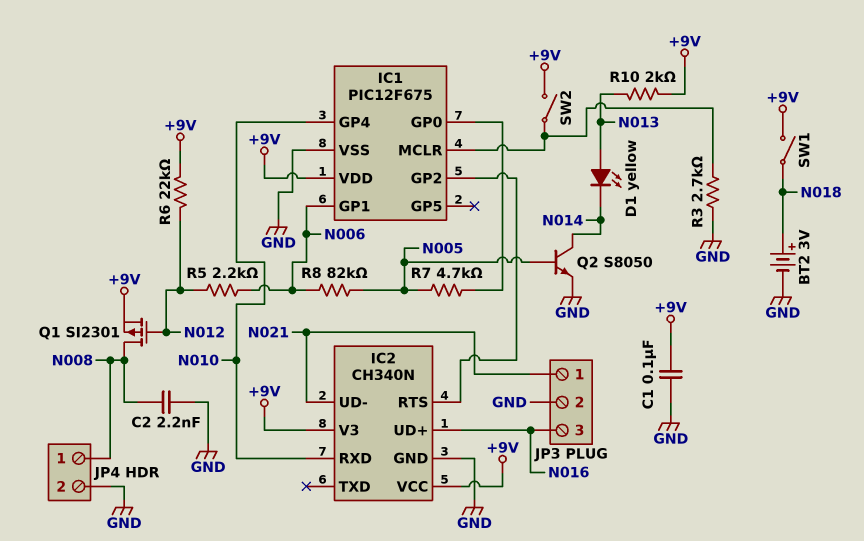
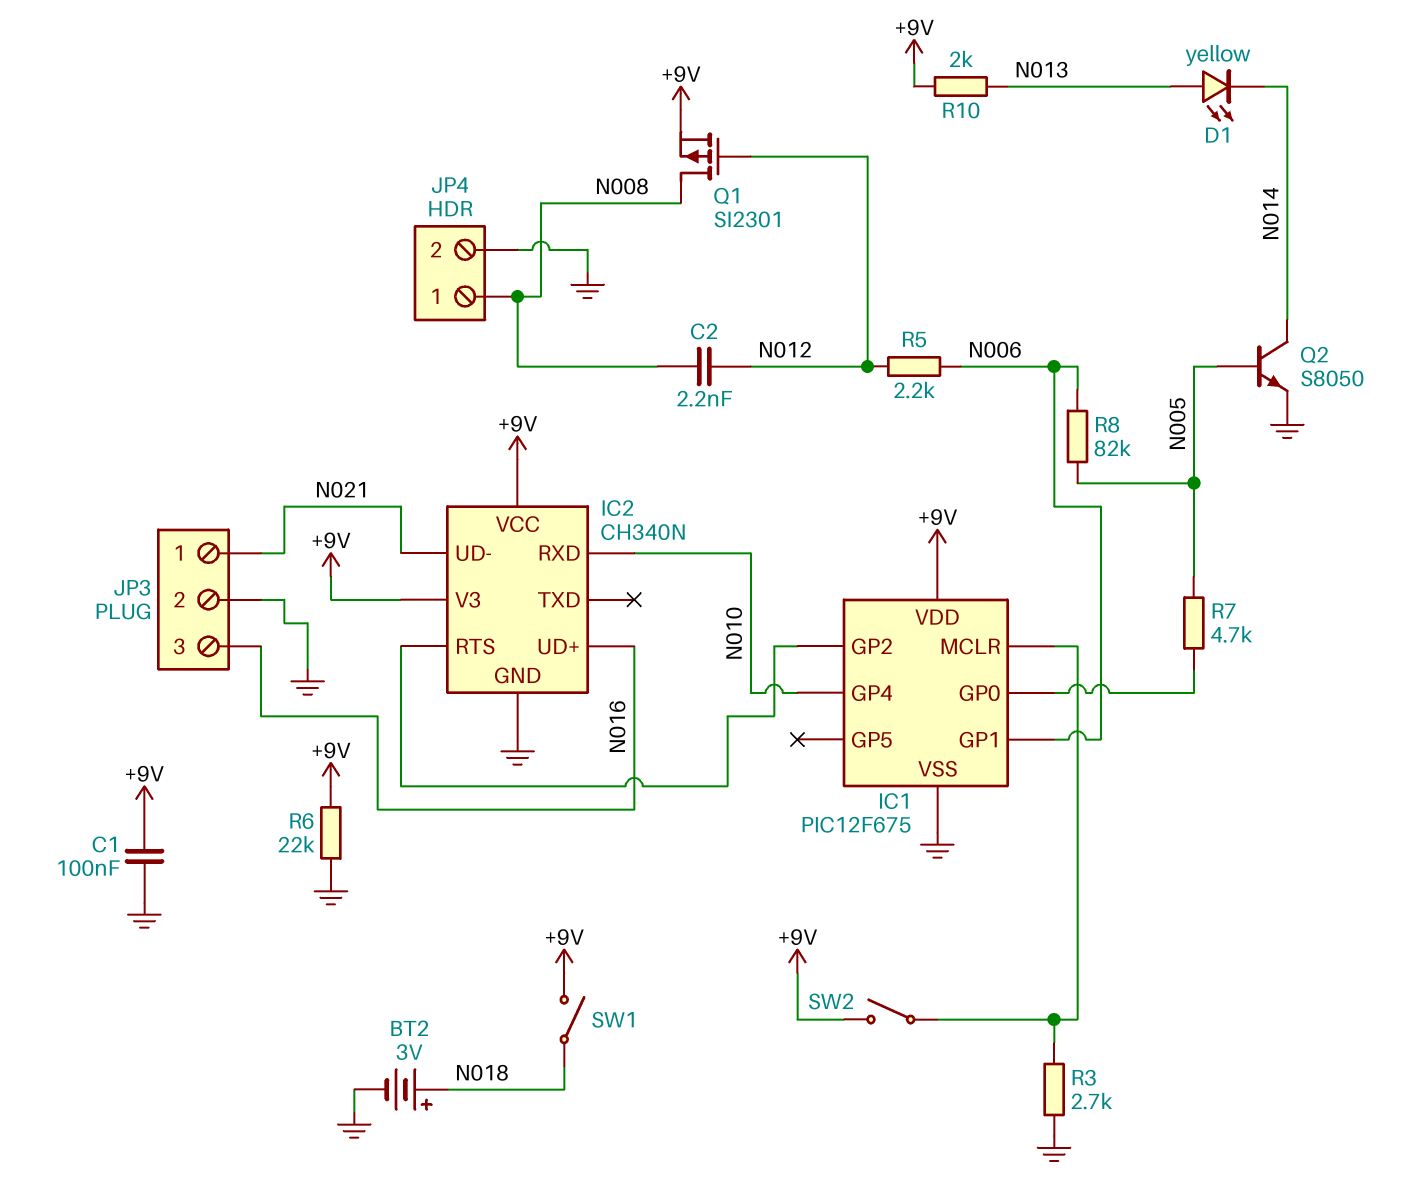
C2: 2.2nF (GND, N008) -> 2.2nF (N008, N012)
R6: 22k (+9V, N012) -> 22k (+9V, GND)

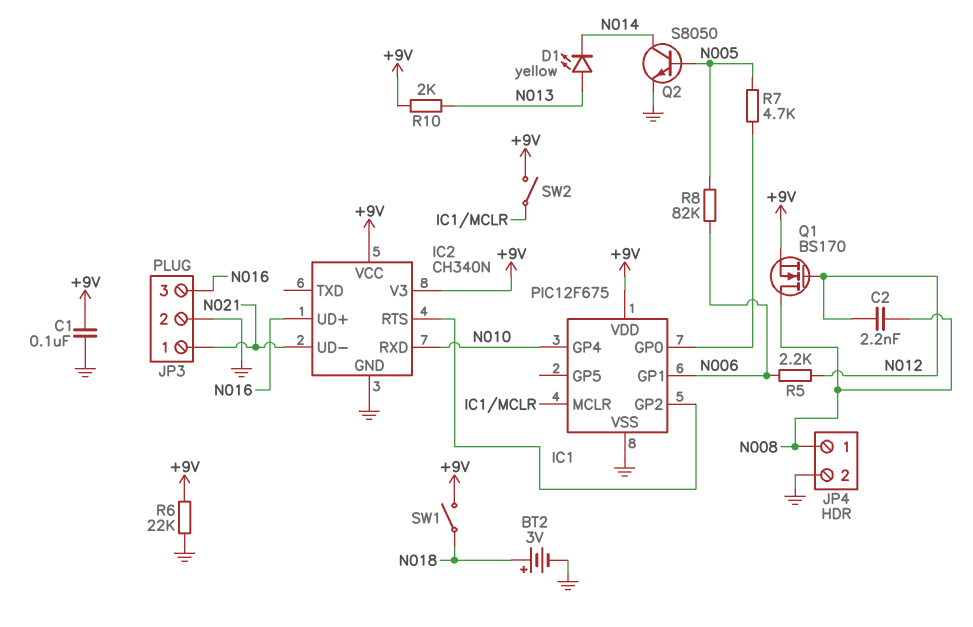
Q1: PMOS SI2301 (G N012, D N008, S +9V) -> NMOS BS170 (G N012, D N008, S +9V)
R3: 2.7k (GND, IC1/MCLR) -> none

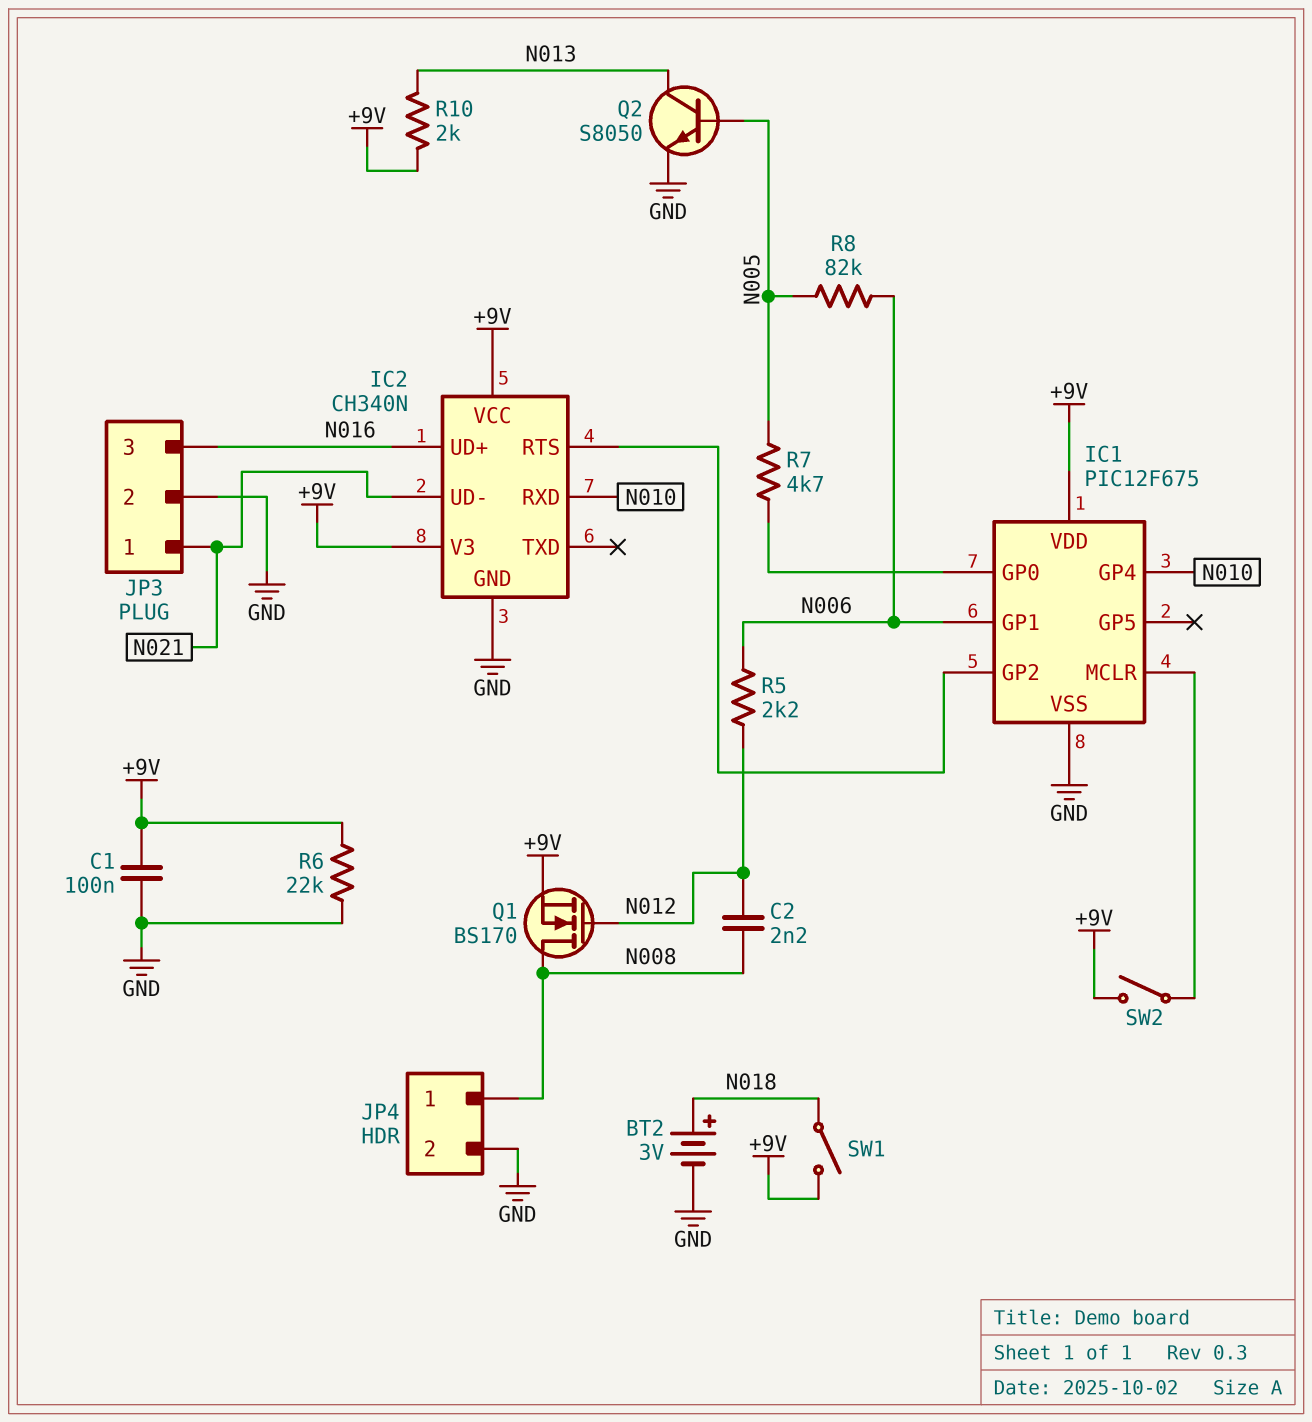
D1: LED yellow (A N013, K N014) -> none
Q2: NPN S8050 (B N005, C N014, E GND) -> NPN S8050 (B N005, C N013, E GND)

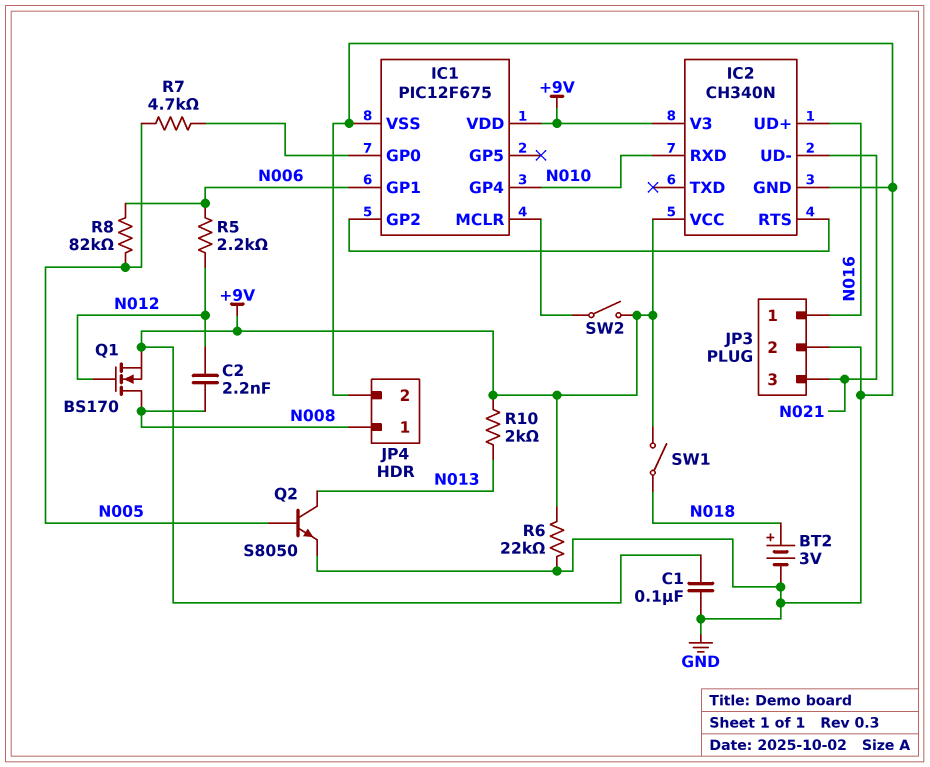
JP3 pin 1: N021 -> N016
JP3 pin 3: N016 -> N021

